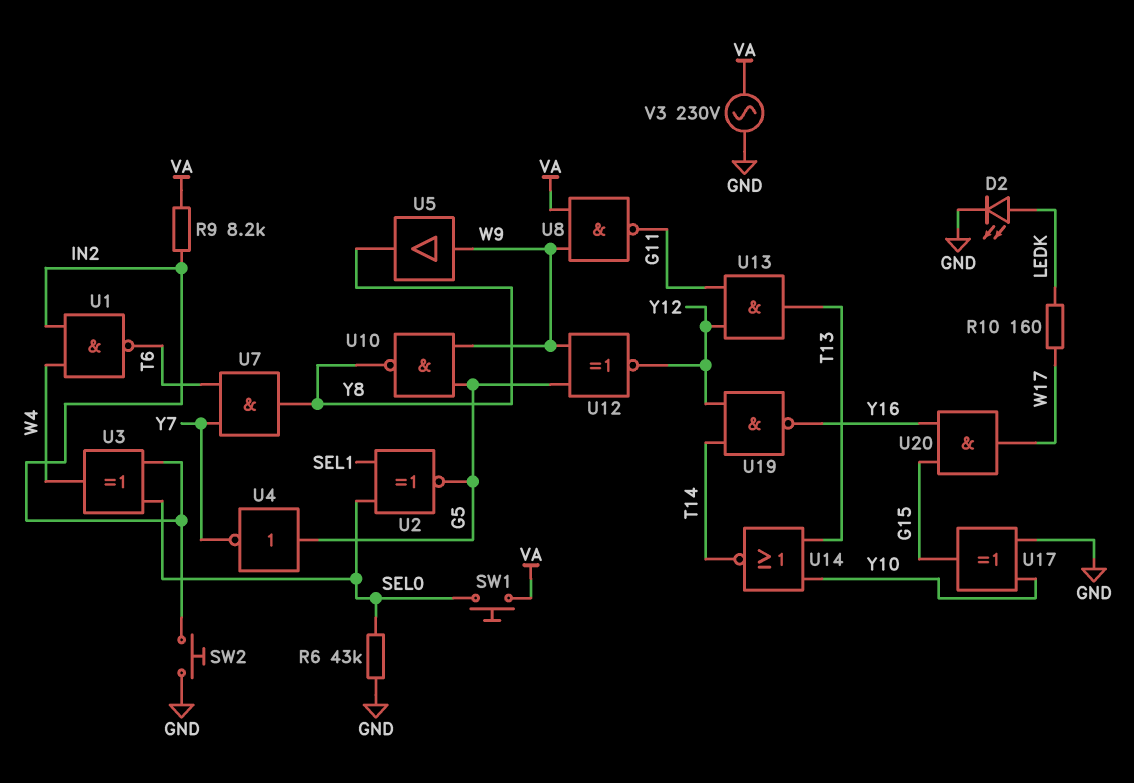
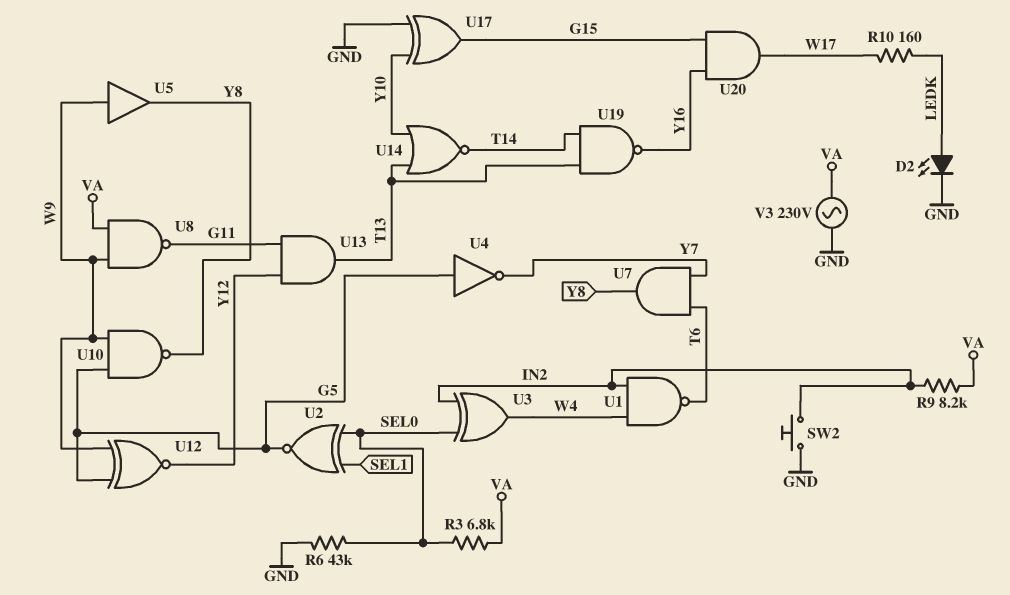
R3: none -> 6.8k (SEL0, VA)
SW1: button (SEL0, VA) -> none
U19: NAND (in T14, in Y12, out Y16) -> NAND (in T13, in T14, out Y16)

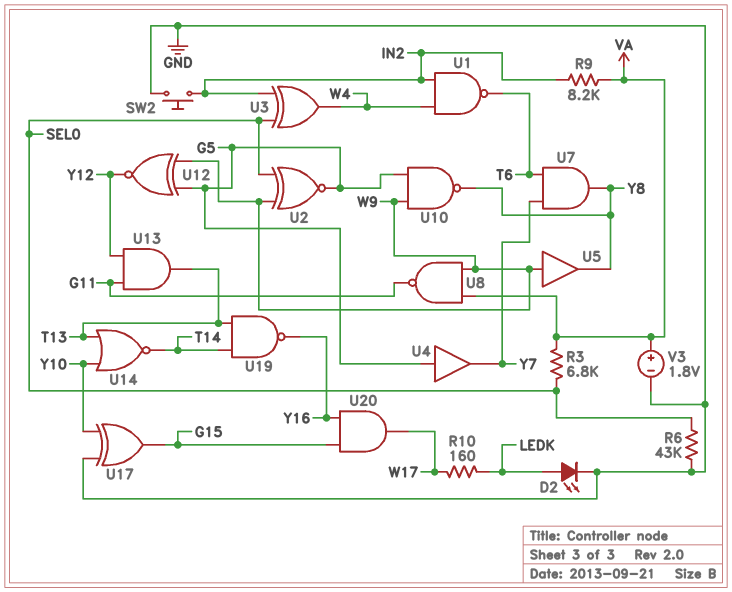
U2: XNOR (in SEL0, in SEL1, out G5) -> XNOR (in SEL0, in W9, out G5)
U4: NOT (in G5, out Y7) -> buffer (in G5, out Y7)
V3: AC 230V (GND, VA) -> 1.8V (plus VA, minus GND)

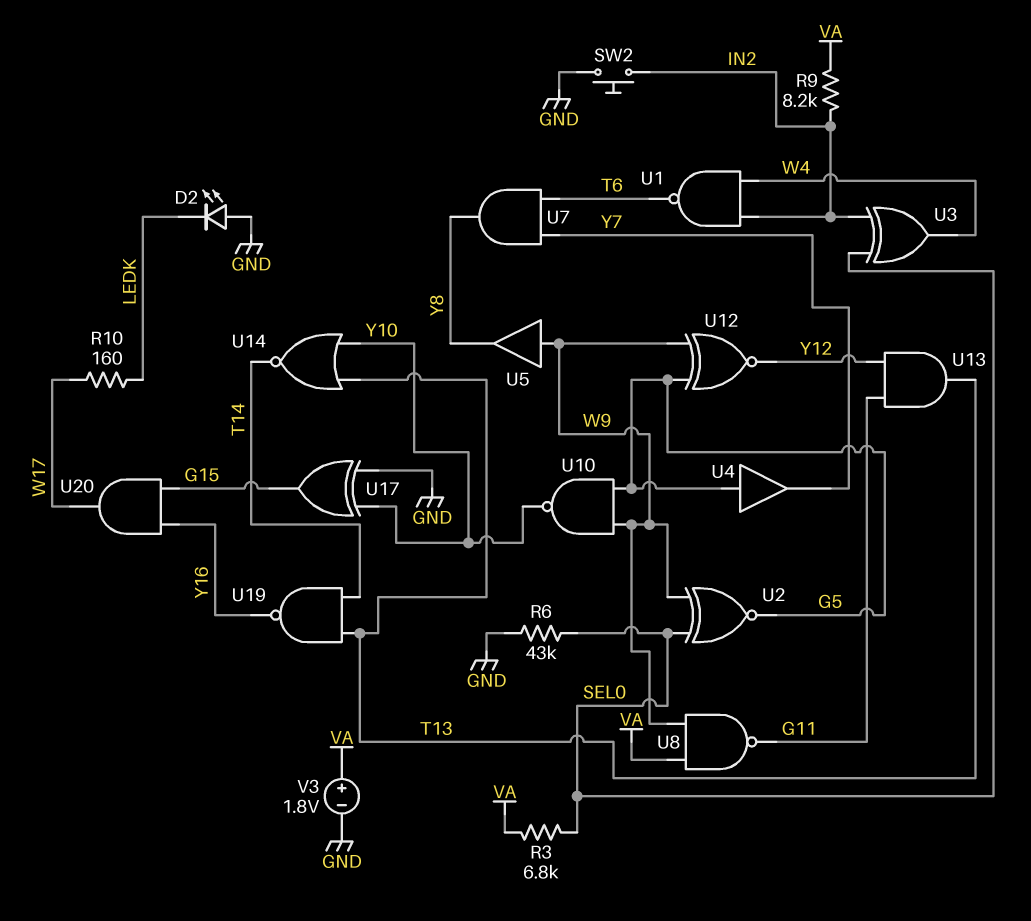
D2: LED (A LEDK, K GND) -> LED (A GND, K LEDK)
U10: NAND (in G5, in W9, out Y8) -> NAND (in G5, in W9, out Y10)

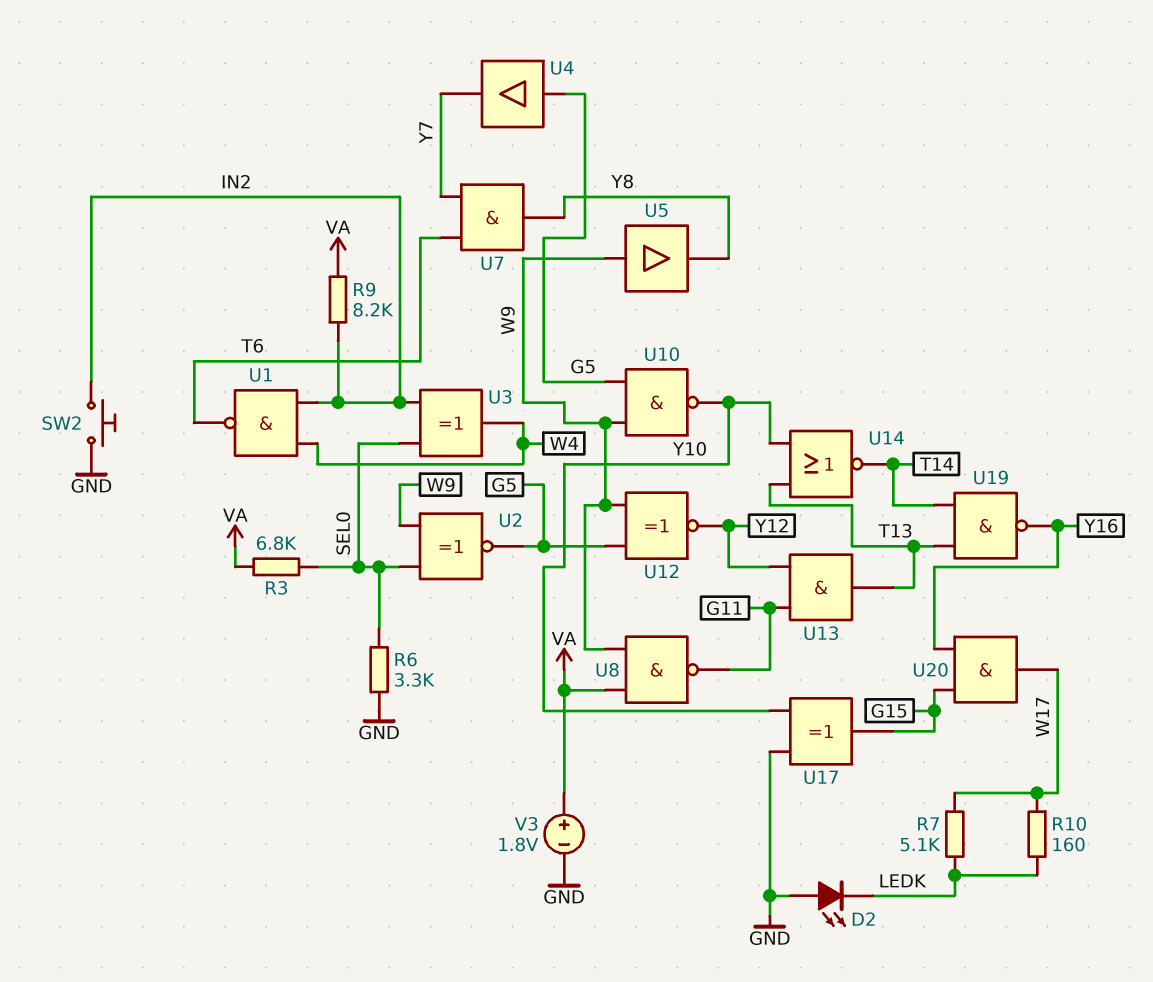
R6: 43k (GND, SEL0) -> 3.3k (GND, SEL0)
R7: none -> 5.1k (LEDK, W17)

